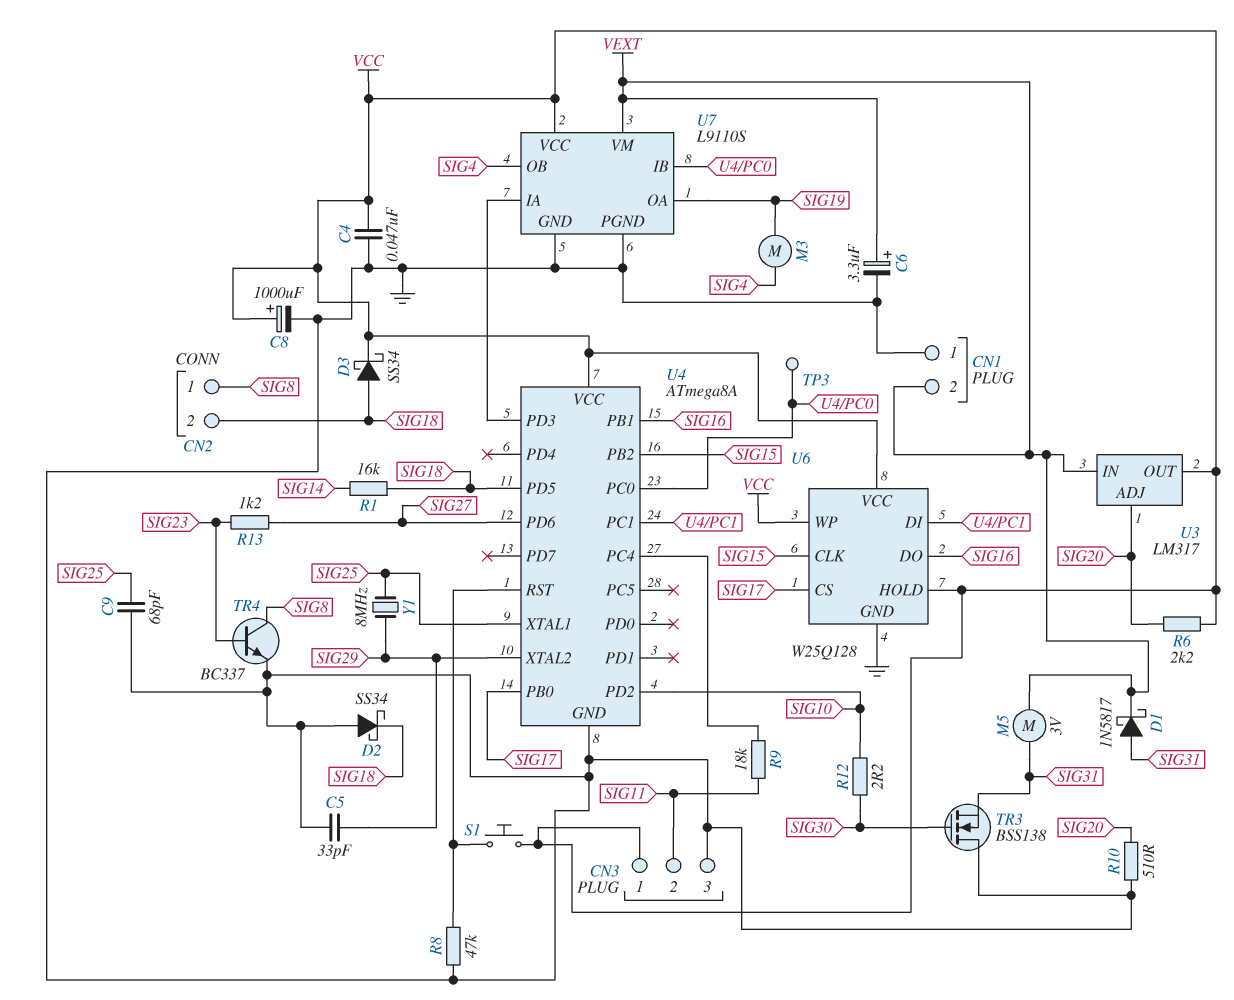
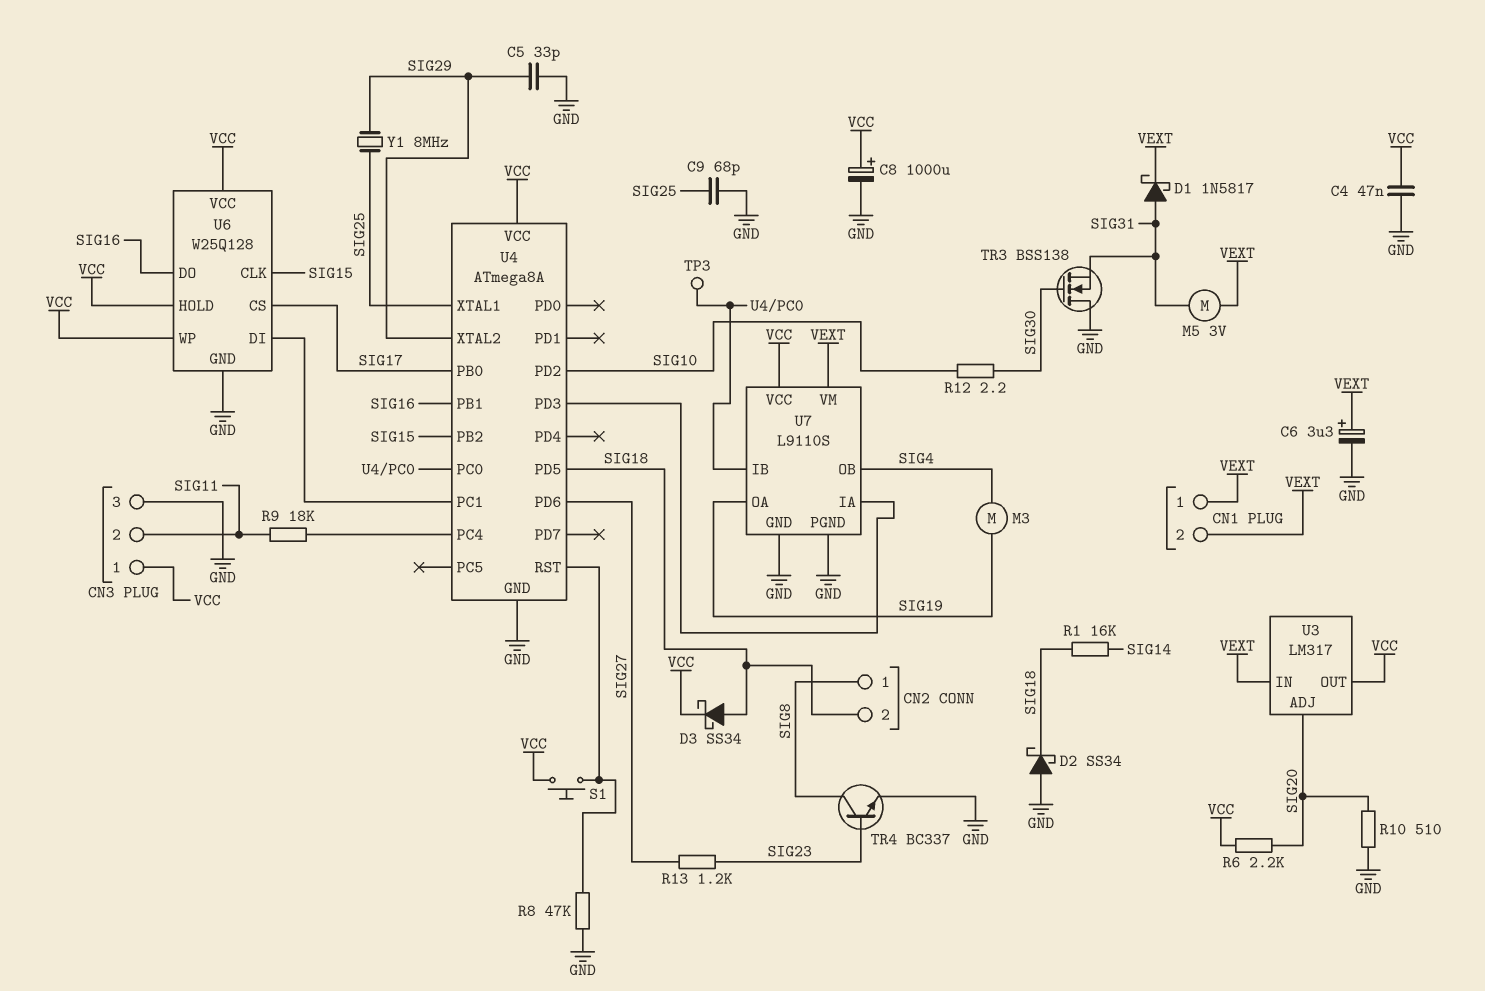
CN1 pin 1: GND -> VEXT

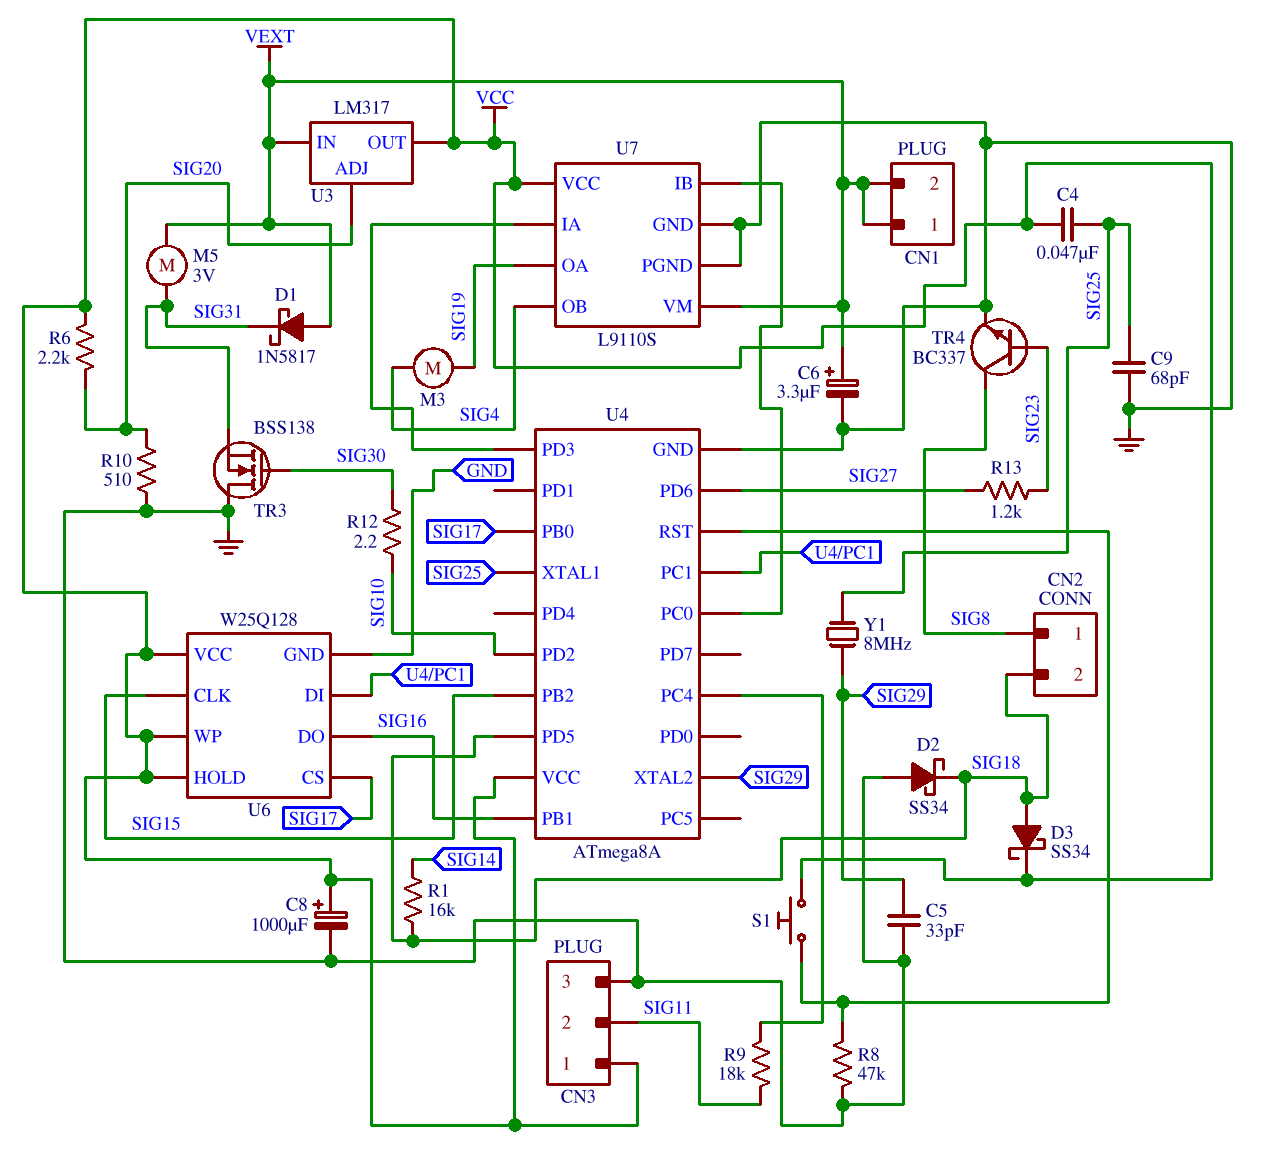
C4: 47nF (GND, VCC) -> 47nF (SIG25, VCC)
D1: schottky 1N5817 (A SIG31, K VEXT) -> schottky 1N5817 (A VEXT, K SIG31)
TP3: test point (U4/PC0) -> none

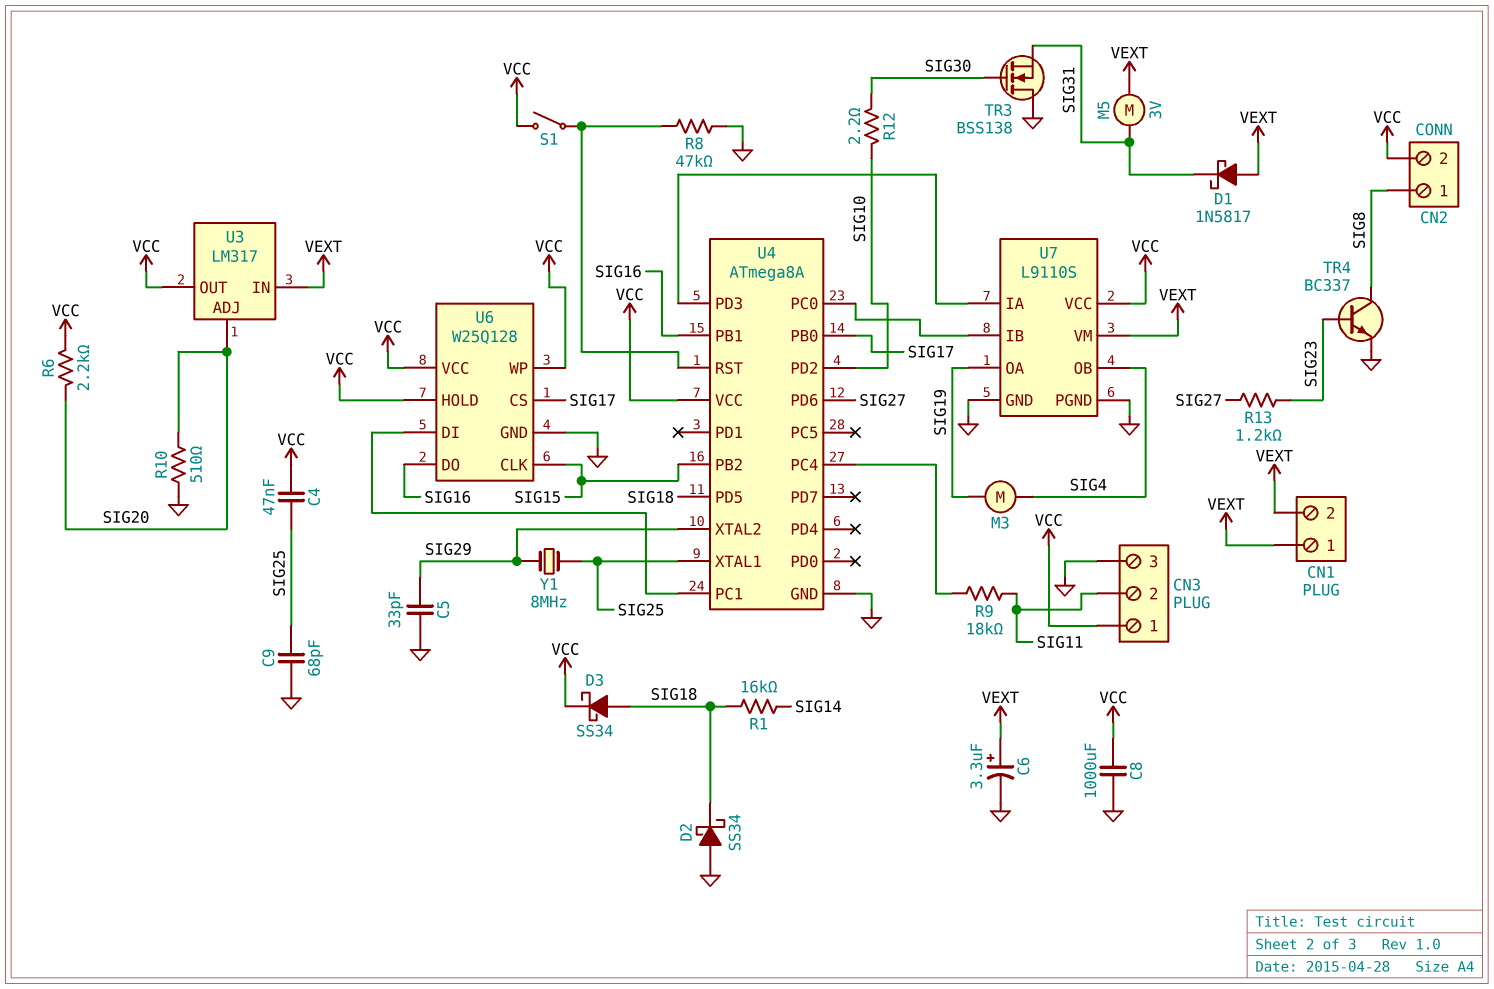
C8: 1000uF (plus VCC, minus GND) -> 1000uF (GND, VCC)
CN2 pin 2: SIG18 -> VCC
S1: button (U4/RST, VCC) -> switch (U4/RST, VCC)

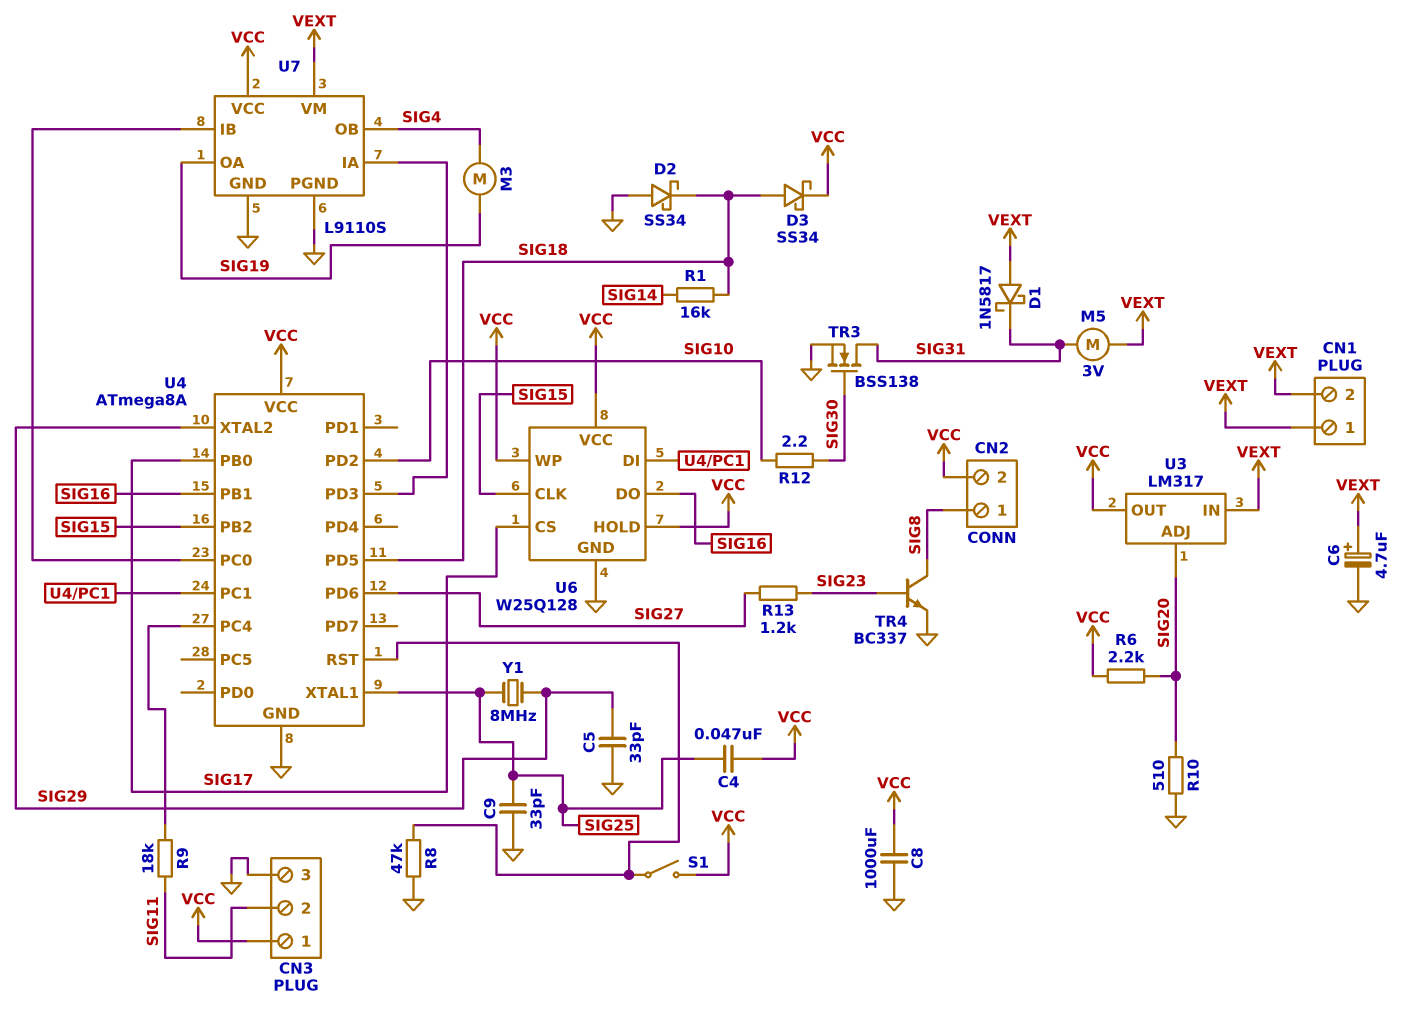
C6: 3.3uF (plus VEXT, minus GND) -> 4.7uF (plus VEXT, minus GND)
C9: 68pF (GND, SIG25) -> 33pF (GND, SIG25)
TR3: NMOS BSS138 (G SIG30, D GND, S SIG31) -> NMOS BSS138 (G SIG30, D SIG31, S GND)

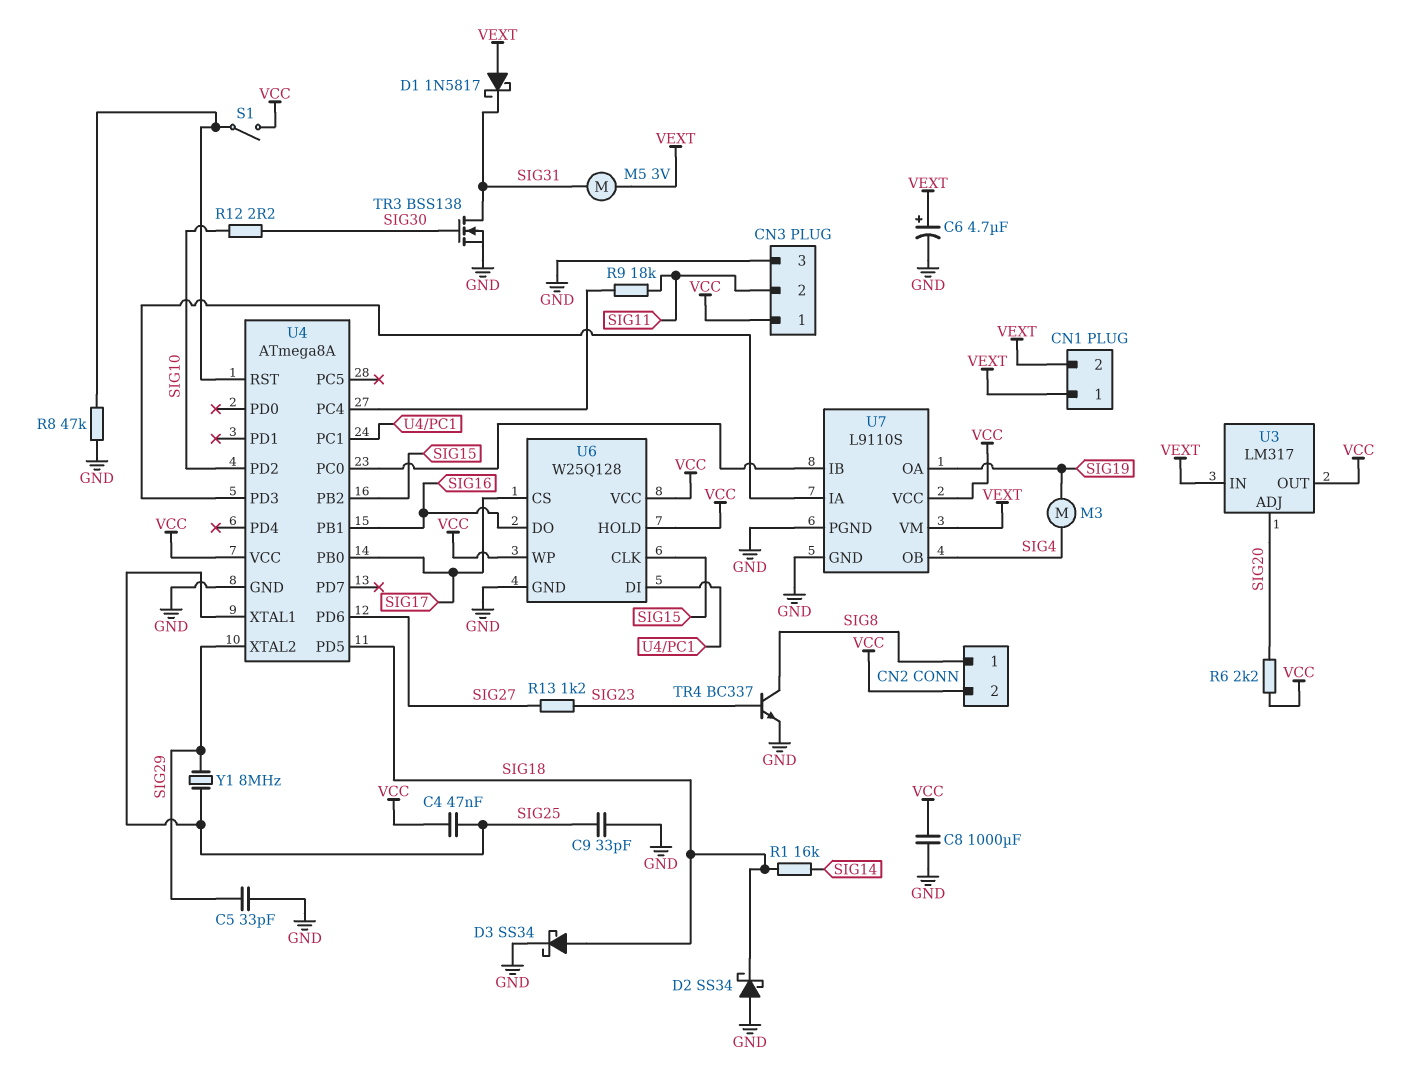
D3: schottky SS34 (A SIG18, K VCC) -> schottky SS34 (A SIG18, K GND)
R10: 510 (GND, SIG20) -> none

